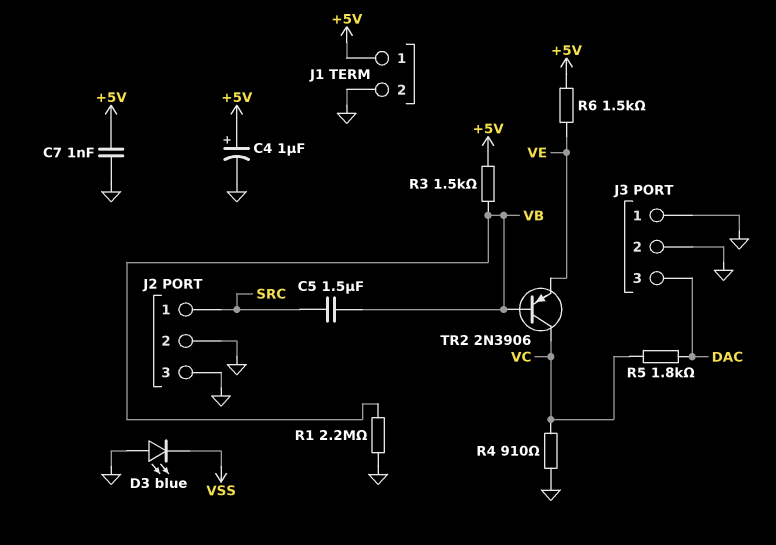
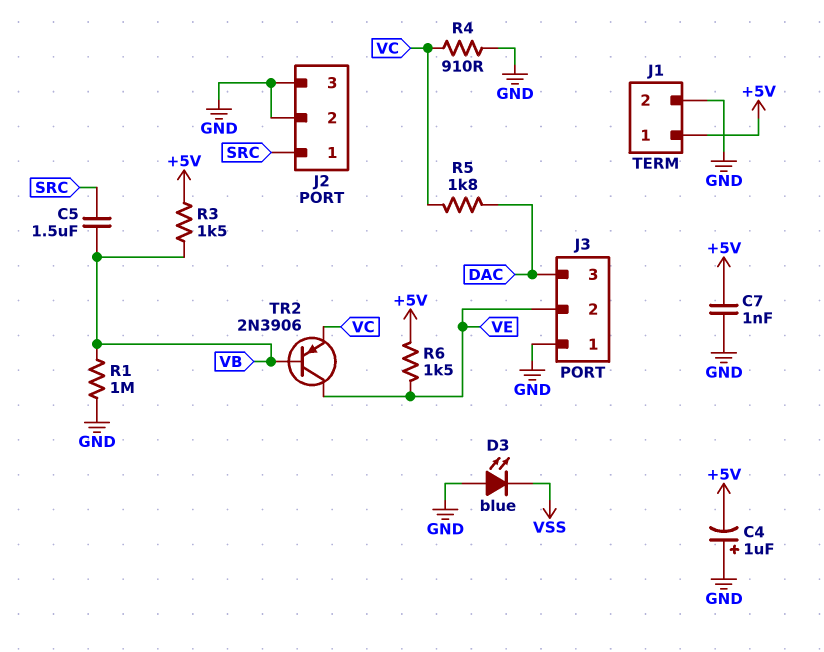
C4: 1uF (plus +5V, minus GND) -> 1uF (plus GND, minus +5V)
J3 pin 2: GND -> VE
R1: 2.2M (GND, VB) -> 1M (GND, VB)
TR2: PNP 2N3906 (B VB, C VC, E VE) -> PNP 2N3906 (B VB, C VE, E VC)

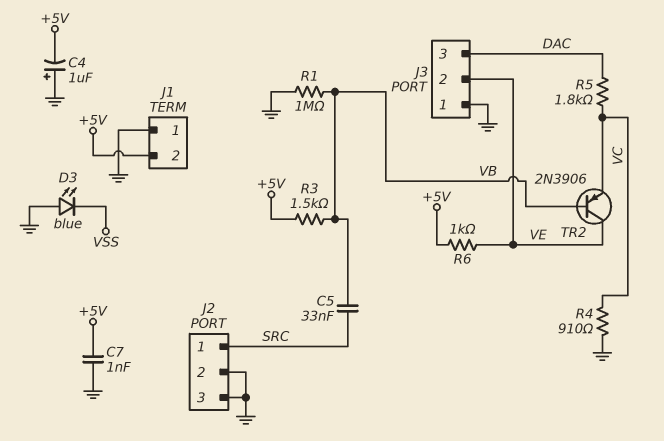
C5: 1.5uF (SRC, VB) -> 33nF (SRC, VB)
J1 pin 1: +5V -> GND
J1 pin 2: GND -> +5V
R6: 1.5k (+5V, VE) -> 1k (+5V, VE)

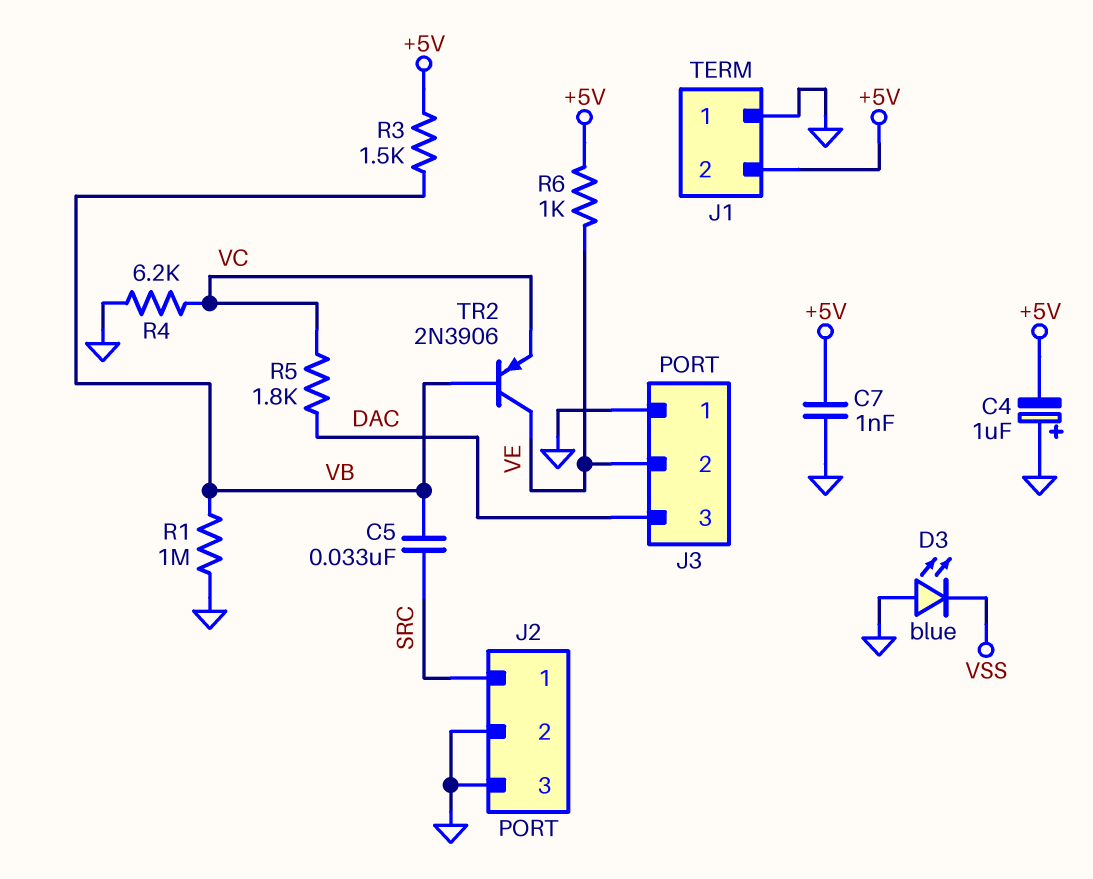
R4: 910 (GND, VC) -> 6.2k (GND, VC)

